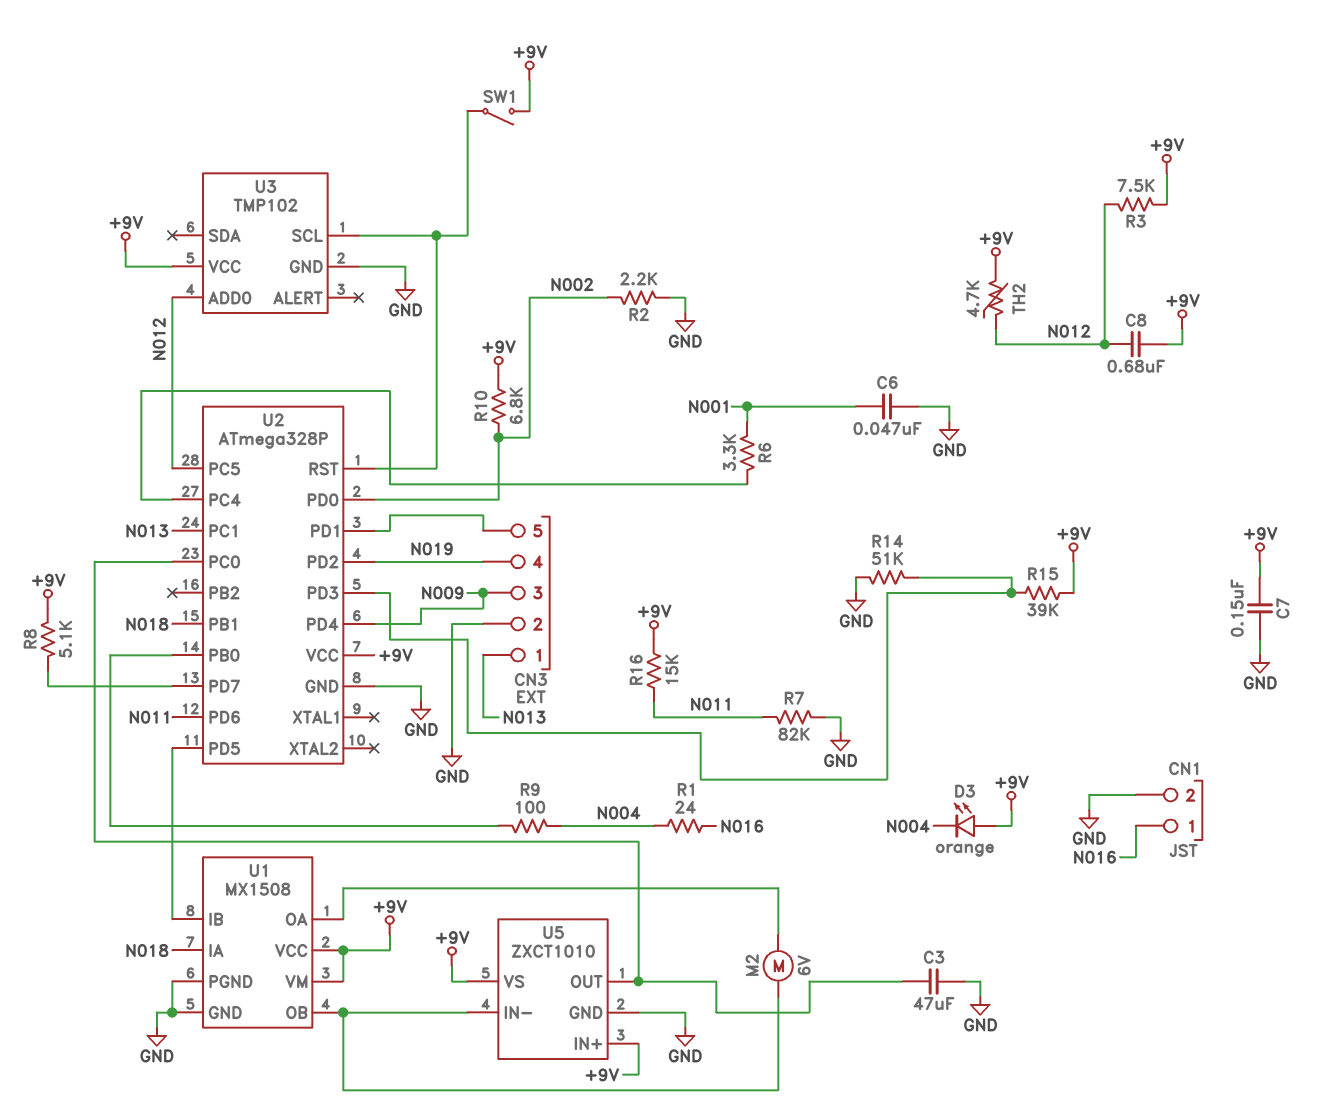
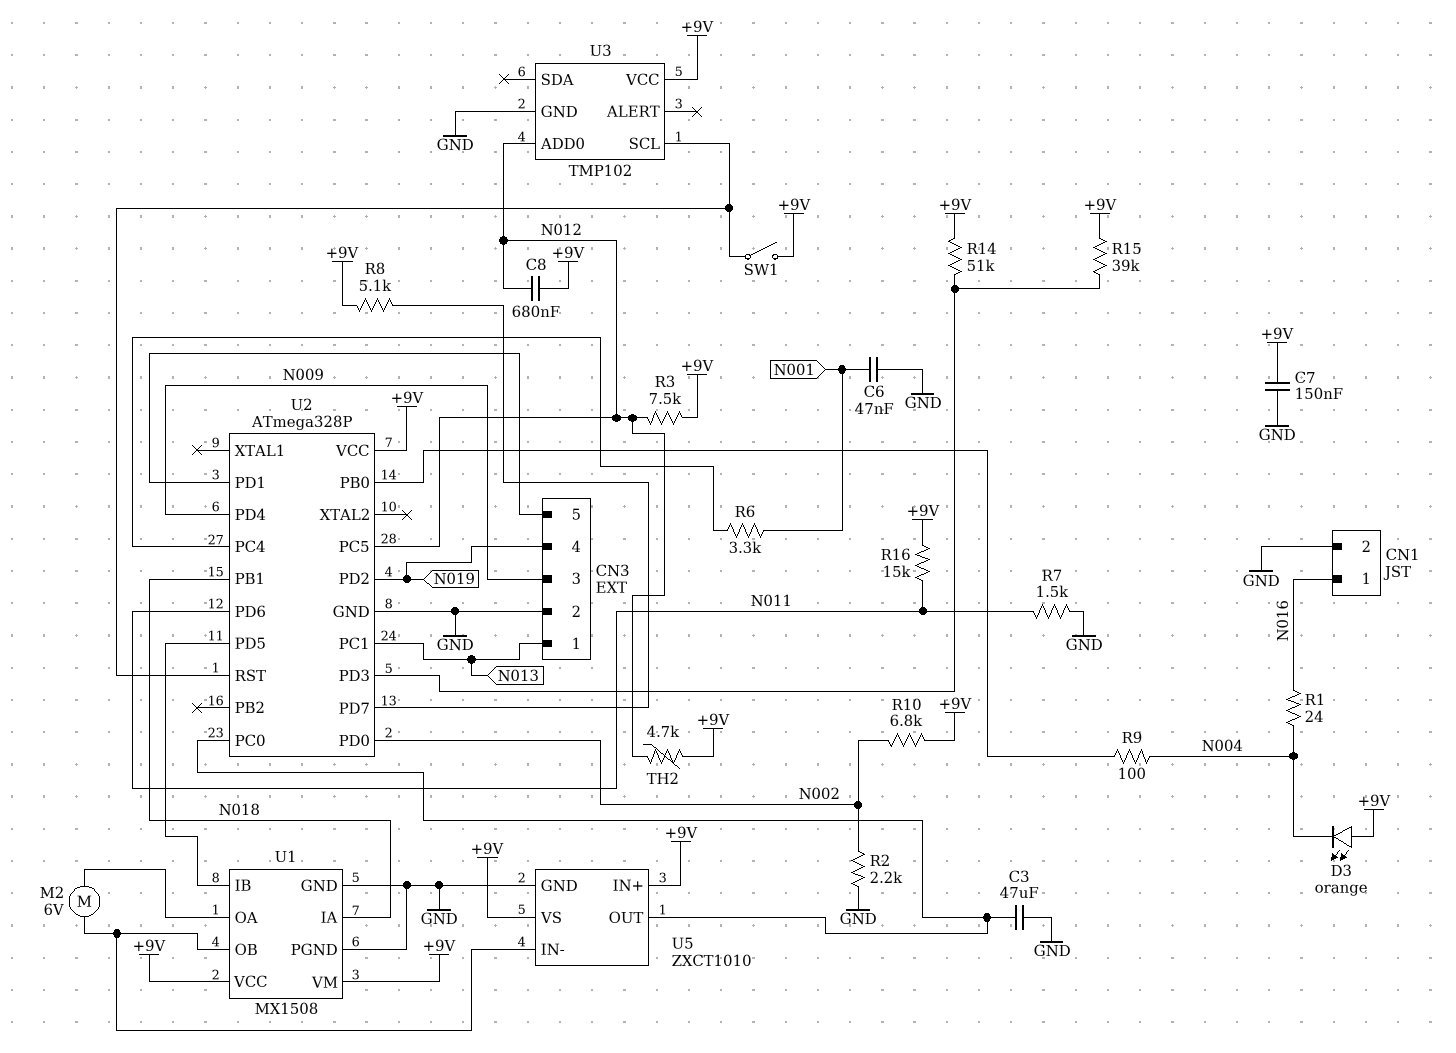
R7: 82k (GND, N011) -> 1.5k (GND, N011)
R14: 51k (GND, U2/PD3) -> 51k (+9V, U2/PD3)

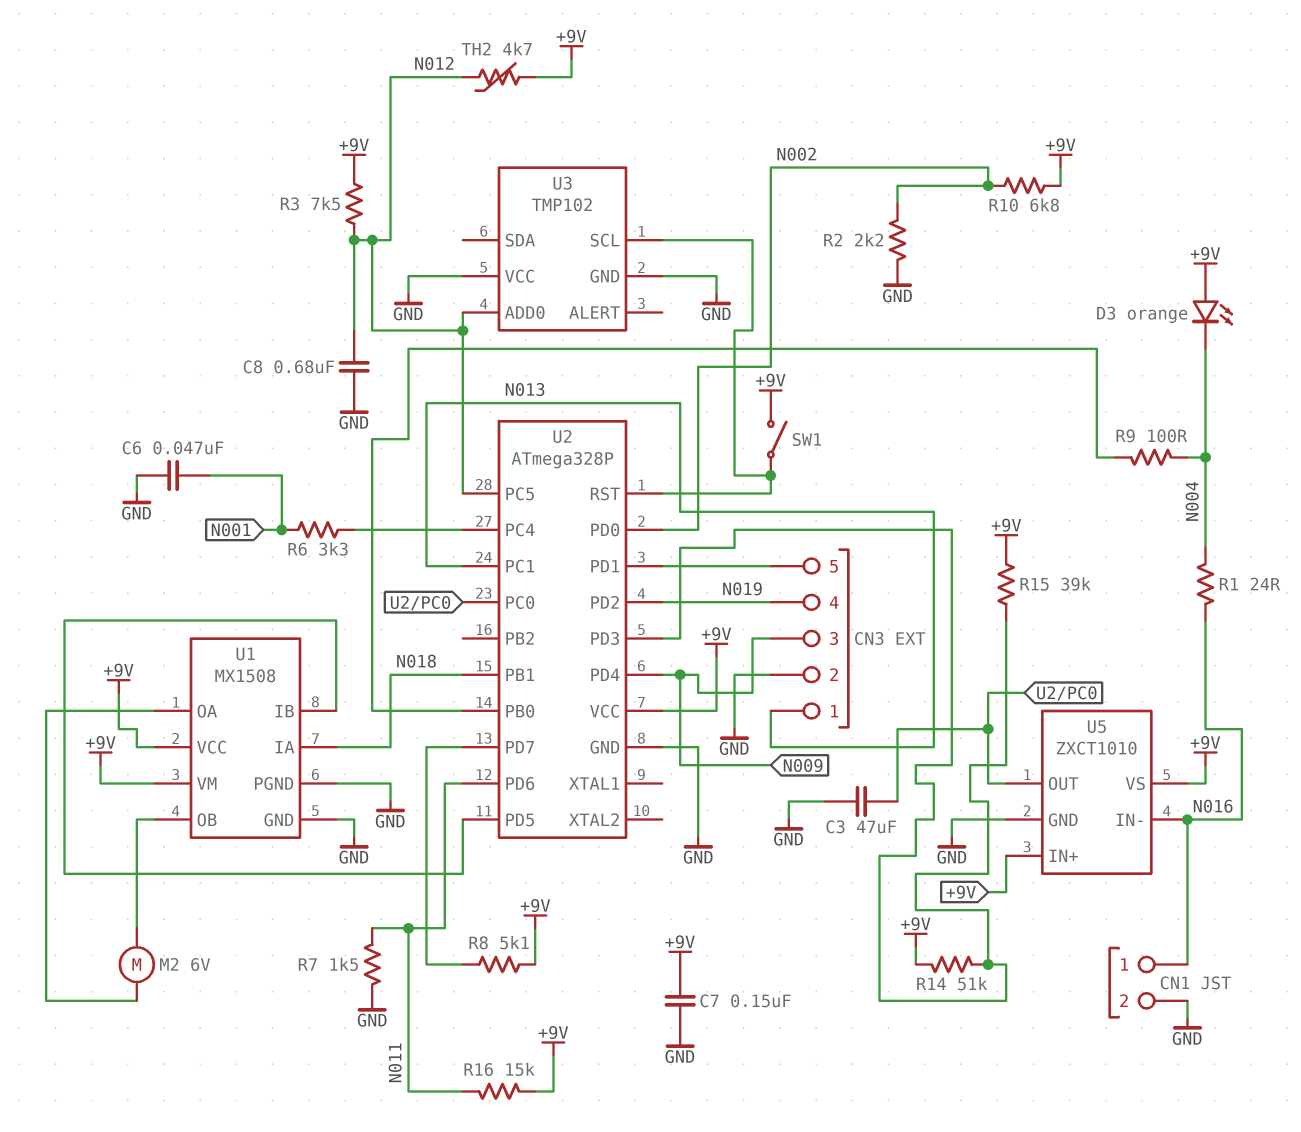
C8: 680nF (+9V, N012) -> 680nF (GND, N012)
U3 pin VCC: +9V -> GND
U5 pin IN-: U1/OB -> N016

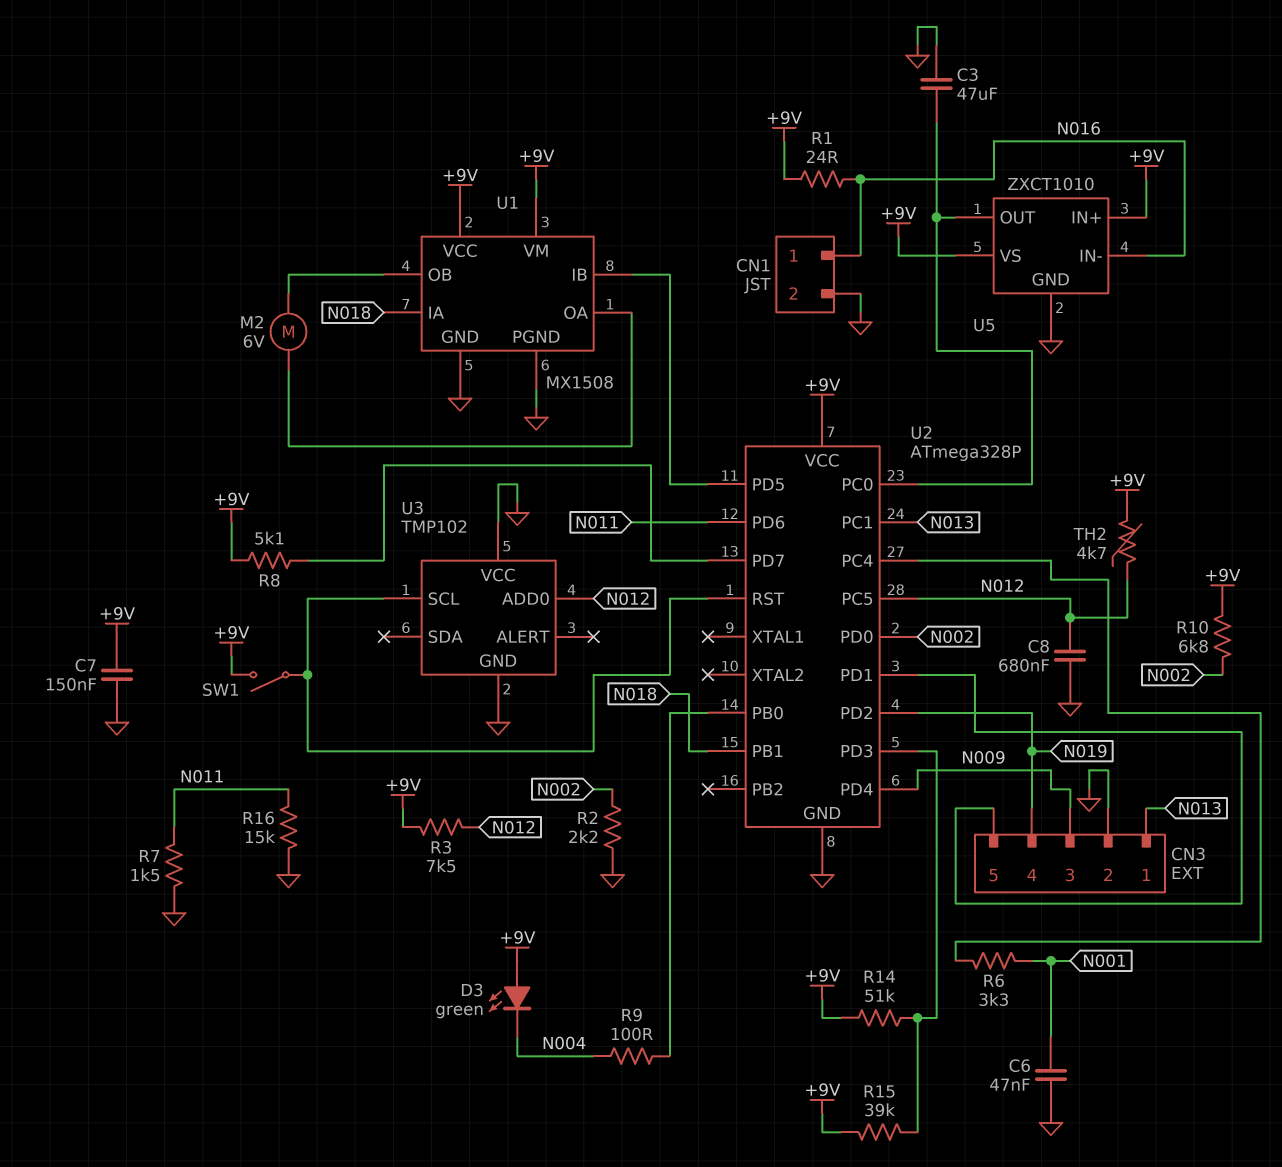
D3: LED orange (A +9V, K N004) -> LED green (A +9V, K N004)
R1: 24 (N004, N016) -> 24 (+9V, N016)
R16: 15k (+9V, N011) -> 15k (GND, N011)

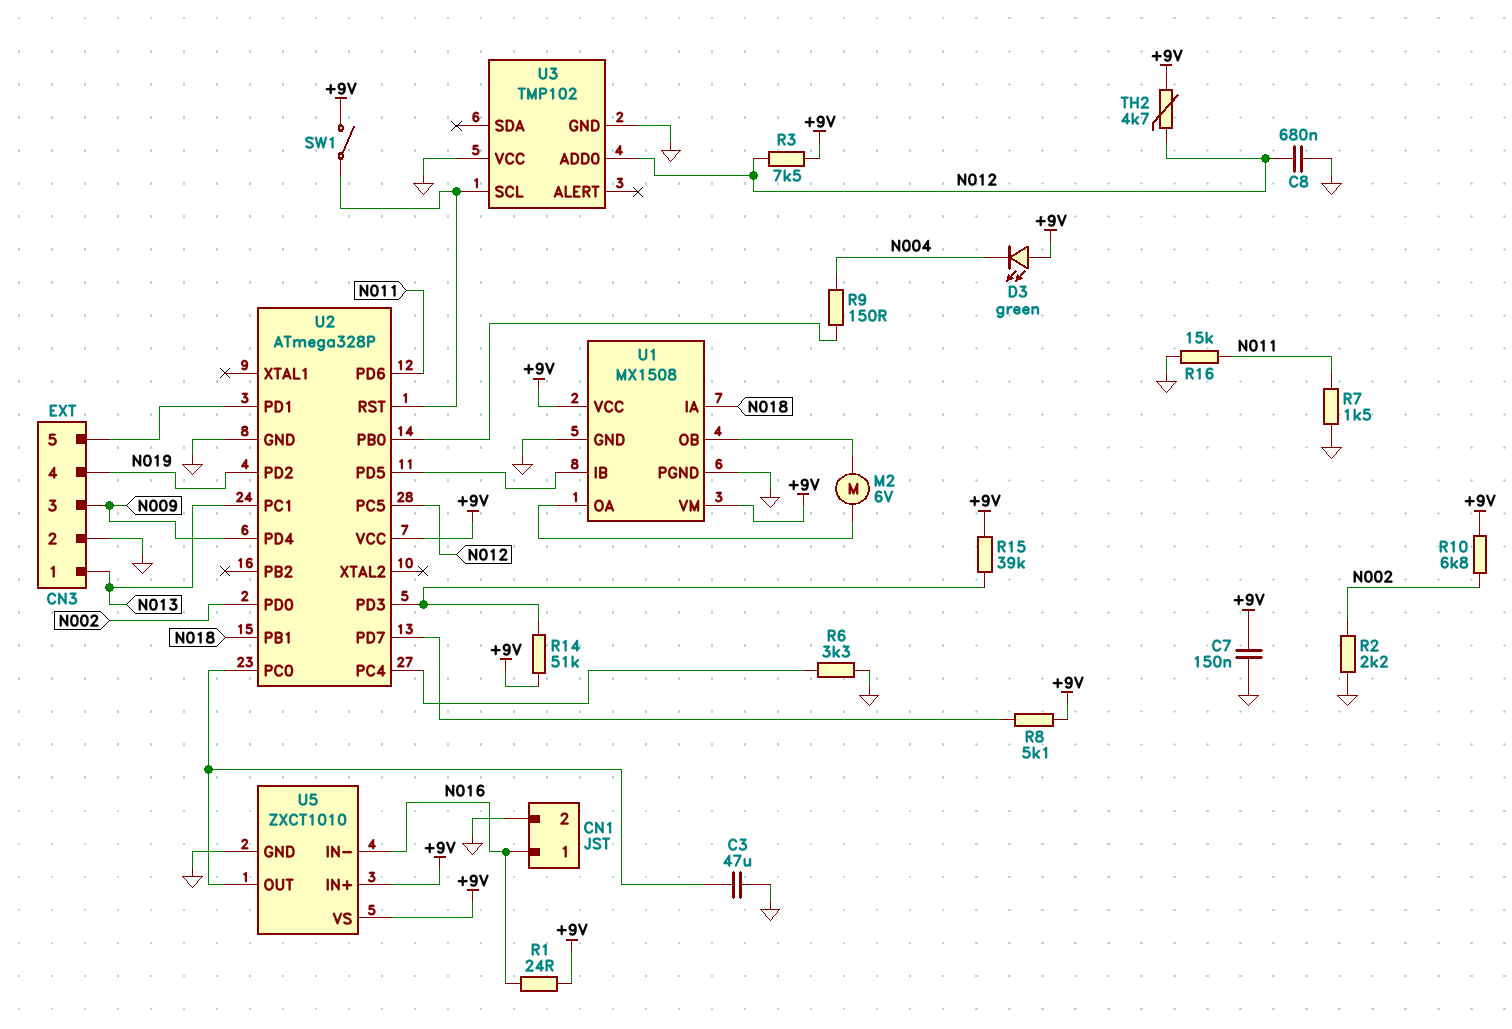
C6: 47nF (GND, N001) -> none
R6: 3.3k (N001, U2/PC4) -> 3.3k (GND, U2/PC4)
R9: 100 (N004, U2/PB0) -> 150 (N004, U2/PB0)

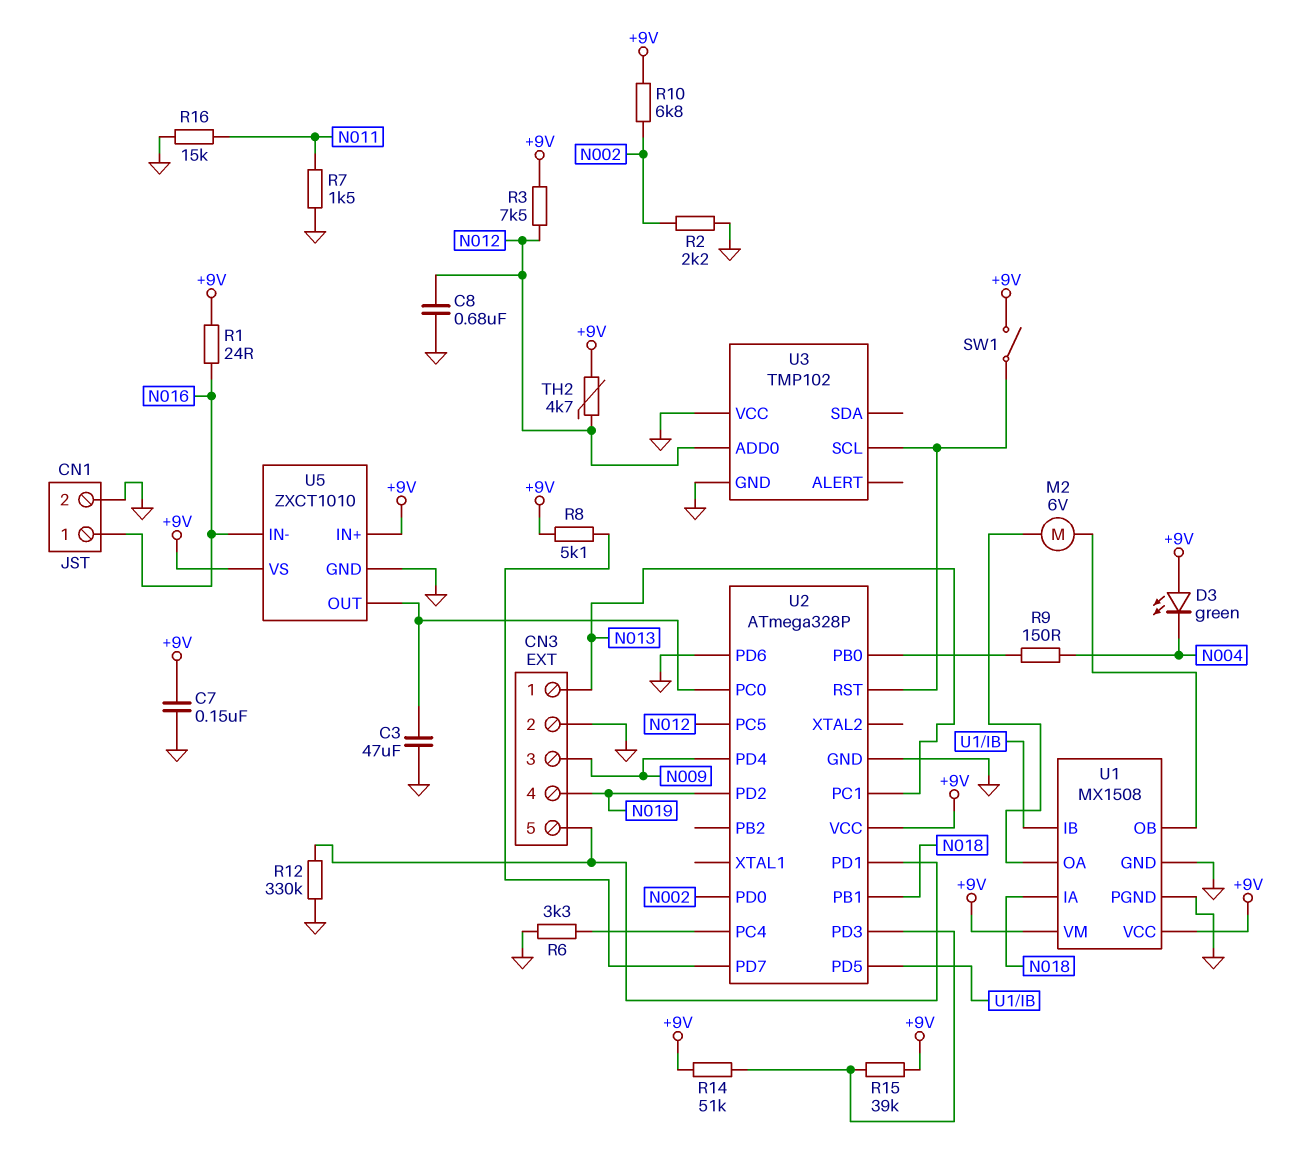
R12: none -> 330k (CN3/5, GND)
U2 pin PD6: N011 -> GND

